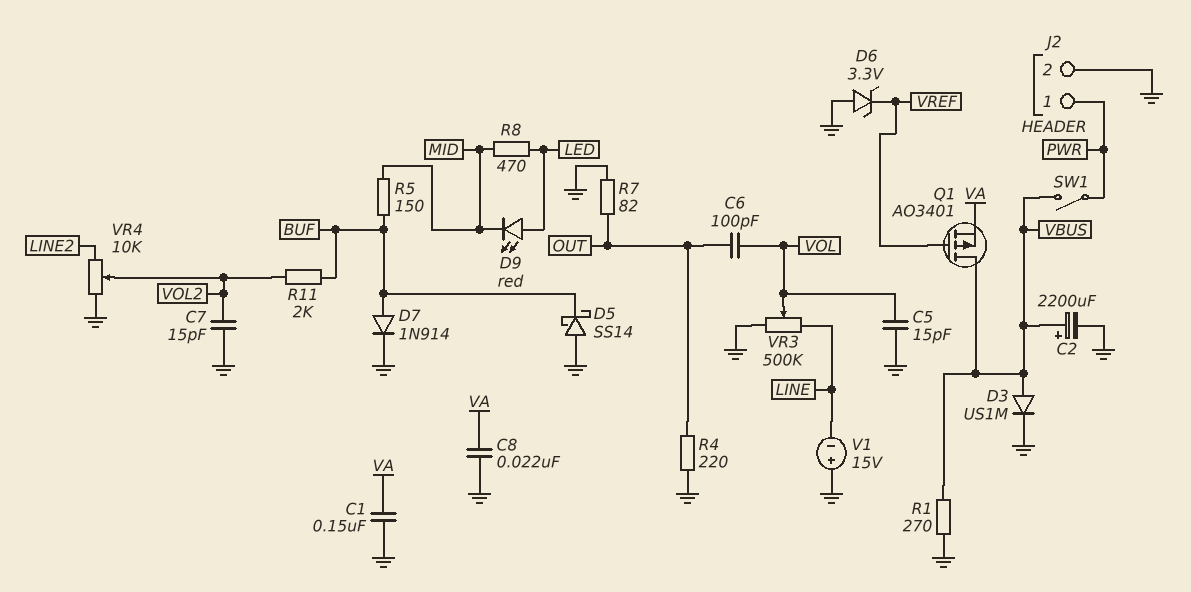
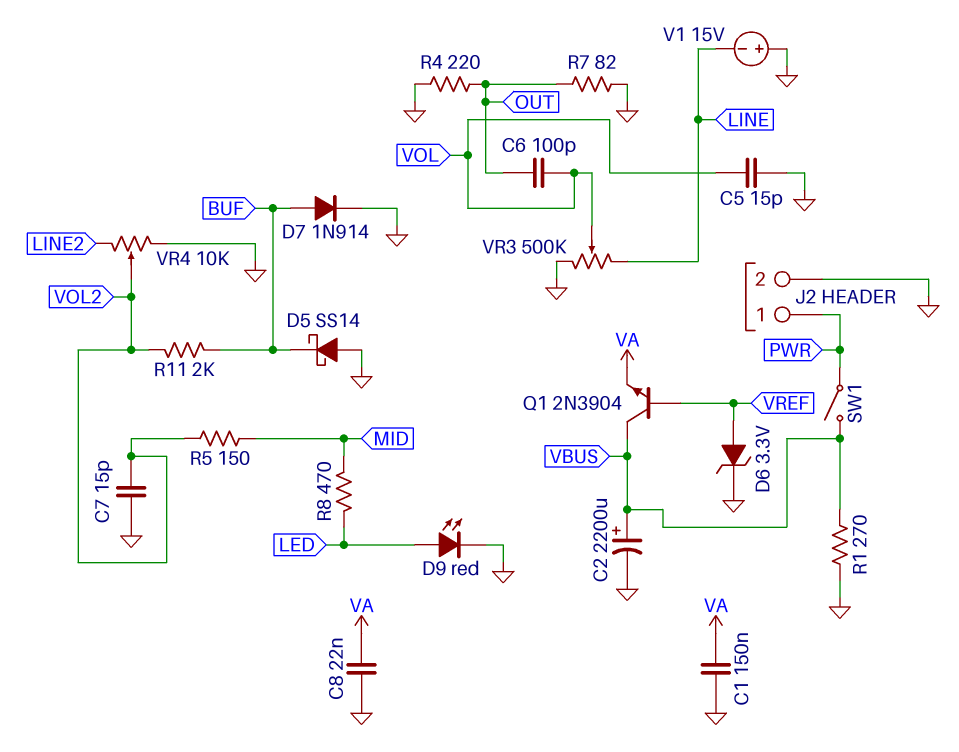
D3: diode US1M (A VBUS, K GND) -> none
D6: zener 3.3V (A GND, K VREF) -> zener 3.3V (A VREF, K GND)
D9: LED red (A LED, K MID) -> LED red (A LED, K GND)
Q1: PMOS AO3401 (G VREF, D VBUS, S VA) -> NPN 2N3904 (B VREF, C VBUS, E VA)
R5: 150 (BUF, MID) -> 150 (MID, VOL2)

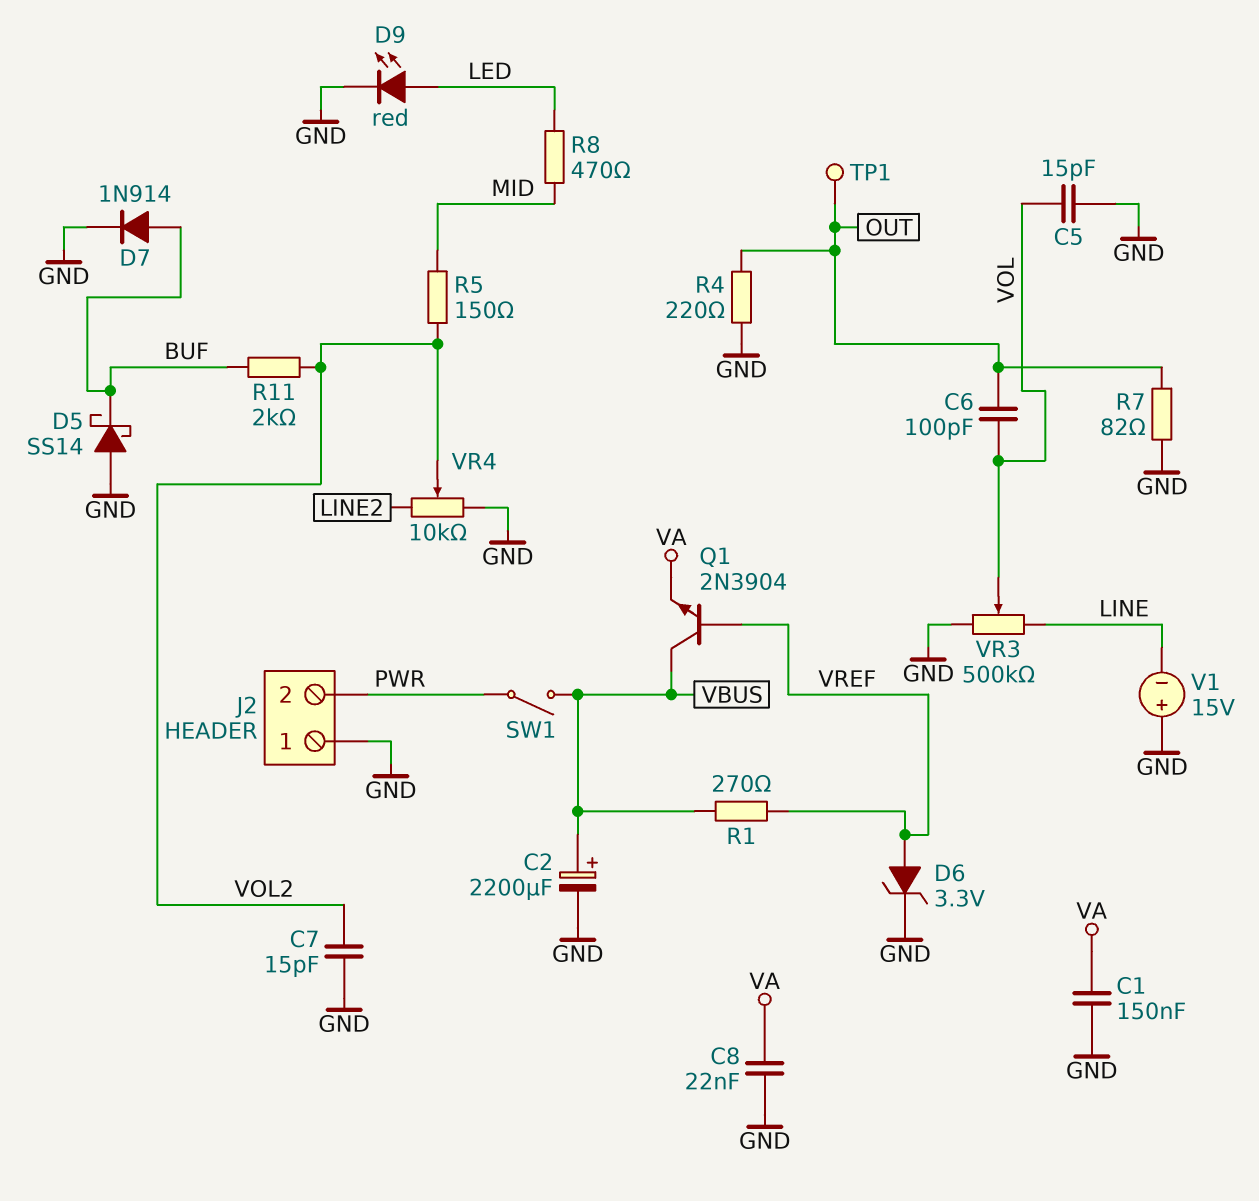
J2 pin 1: PWR -> GND
J2 pin 2: GND -> PWR
R1: 270 (GND, VBUS) -> 270 (VBUS, VREF)
TP1: none -> test point (OUT)

